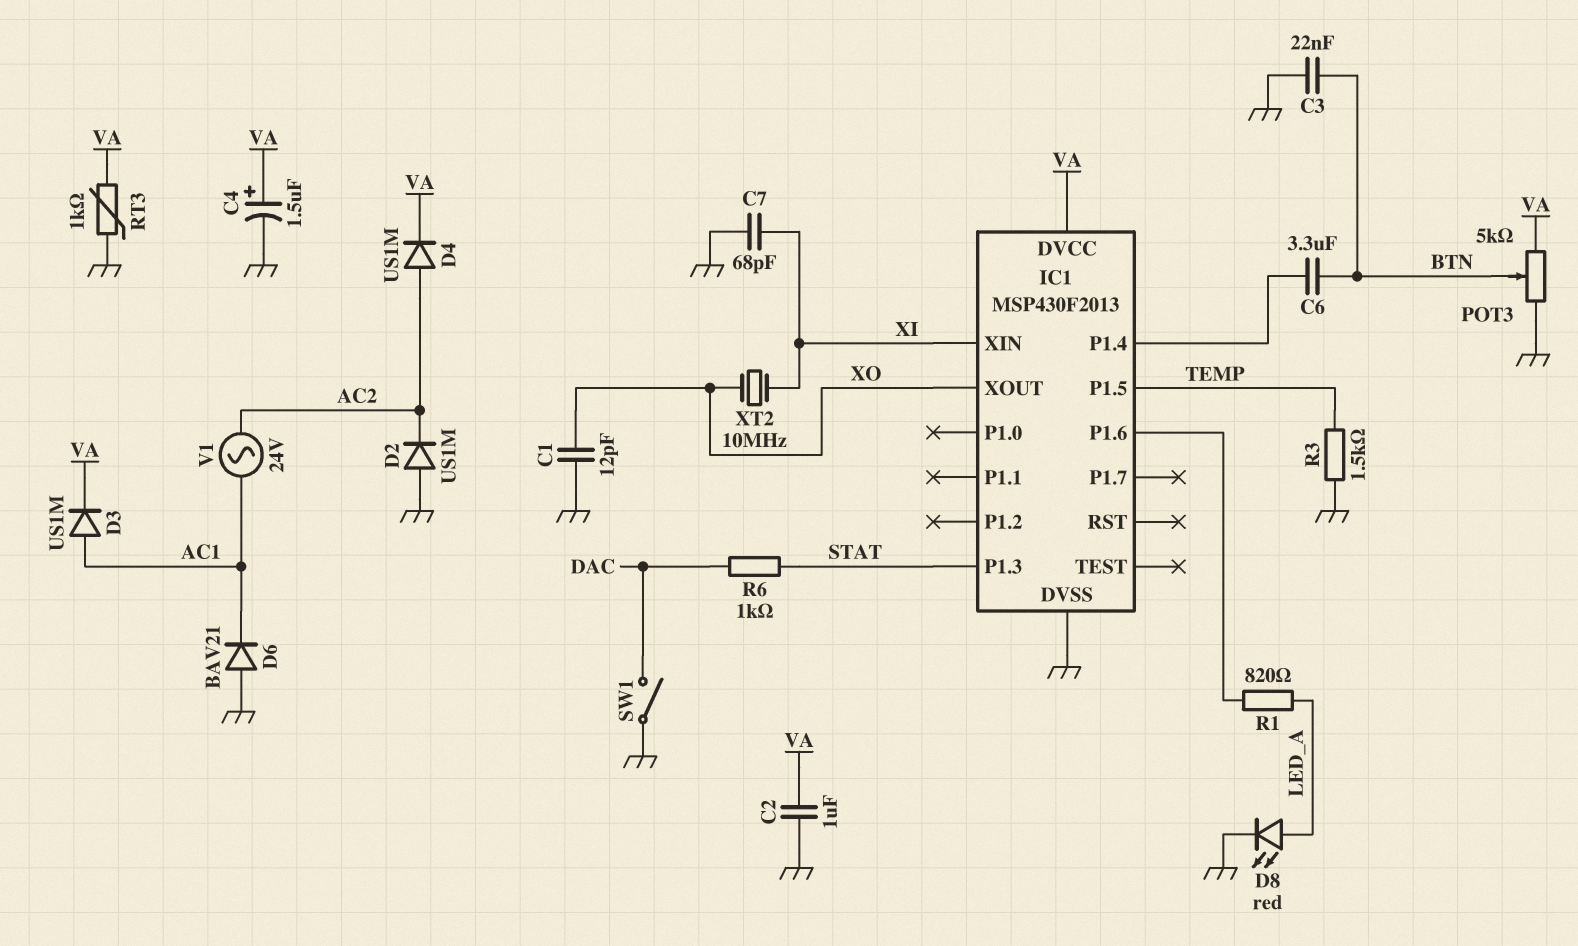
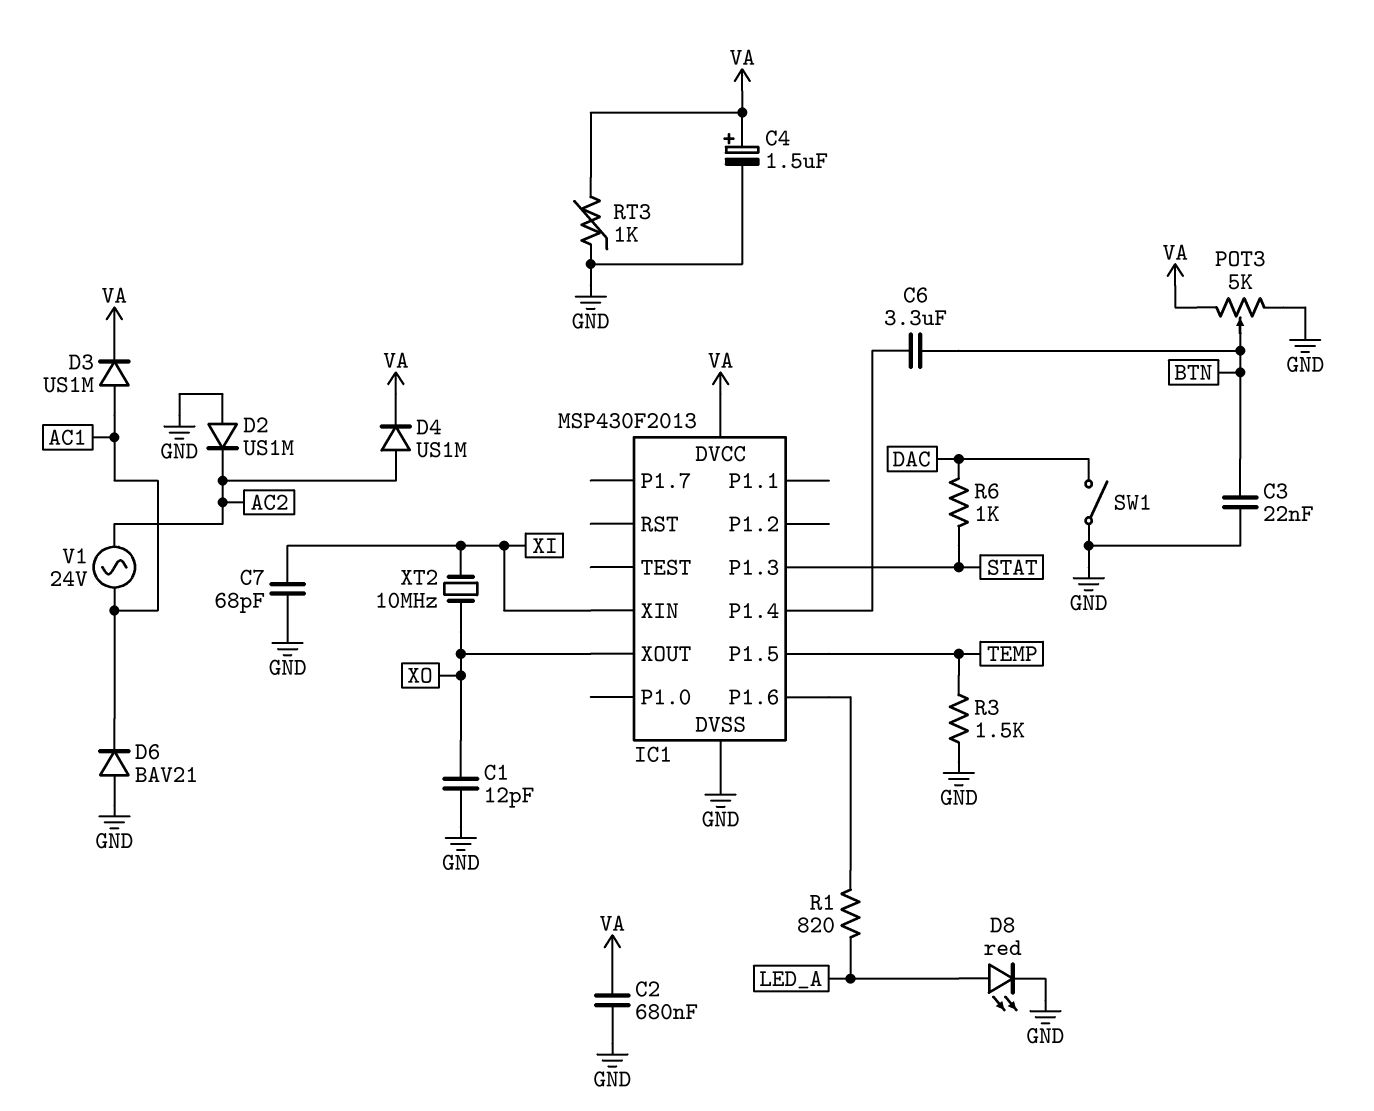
C2: 1uF (GND, VA) -> 680nF (GND, VA)

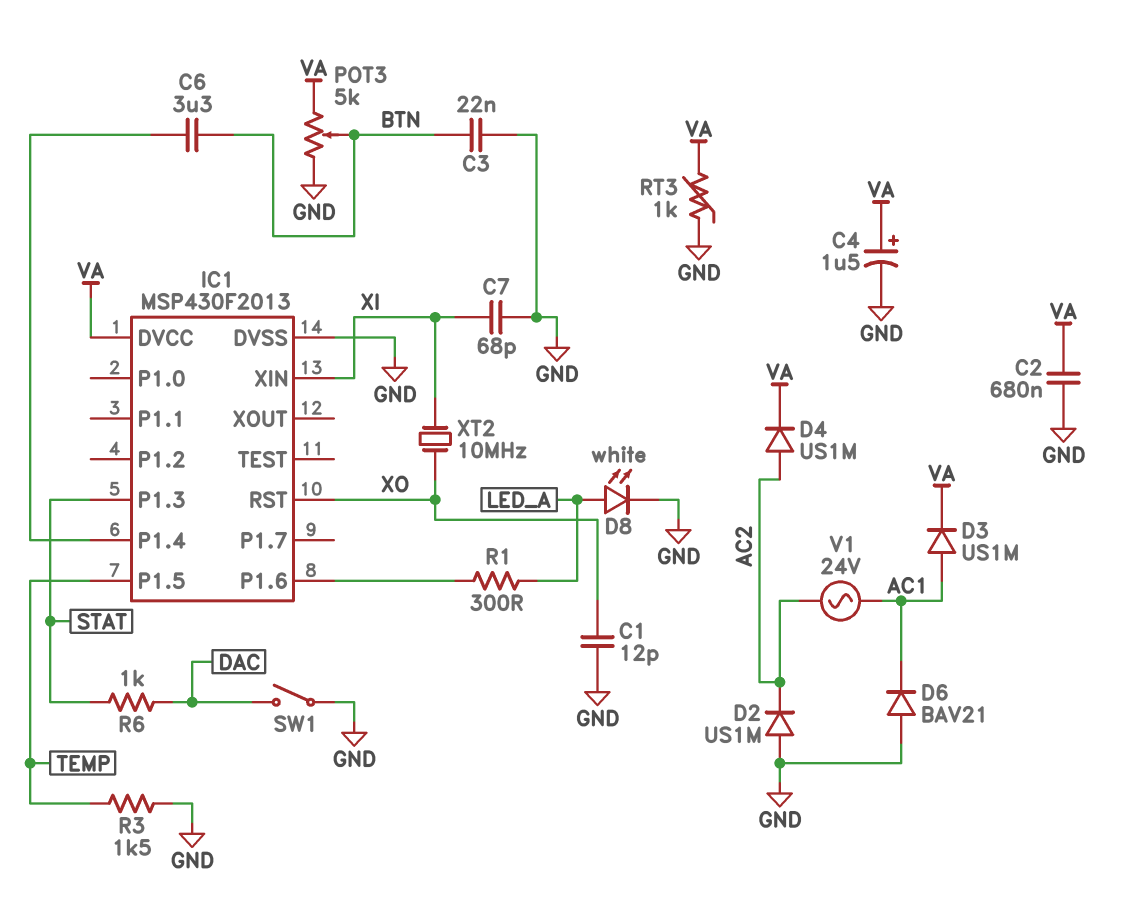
D8: LED red (A LED_A, K GND) -> LED white (A LED_A, K GND)
IC1 pin RST: none -> XO
IC1 pin XOUT: XO -> none
R1: 820 (IC1/P1.6, LED_A) -> 300 (IC1/P1.6, LED_A)

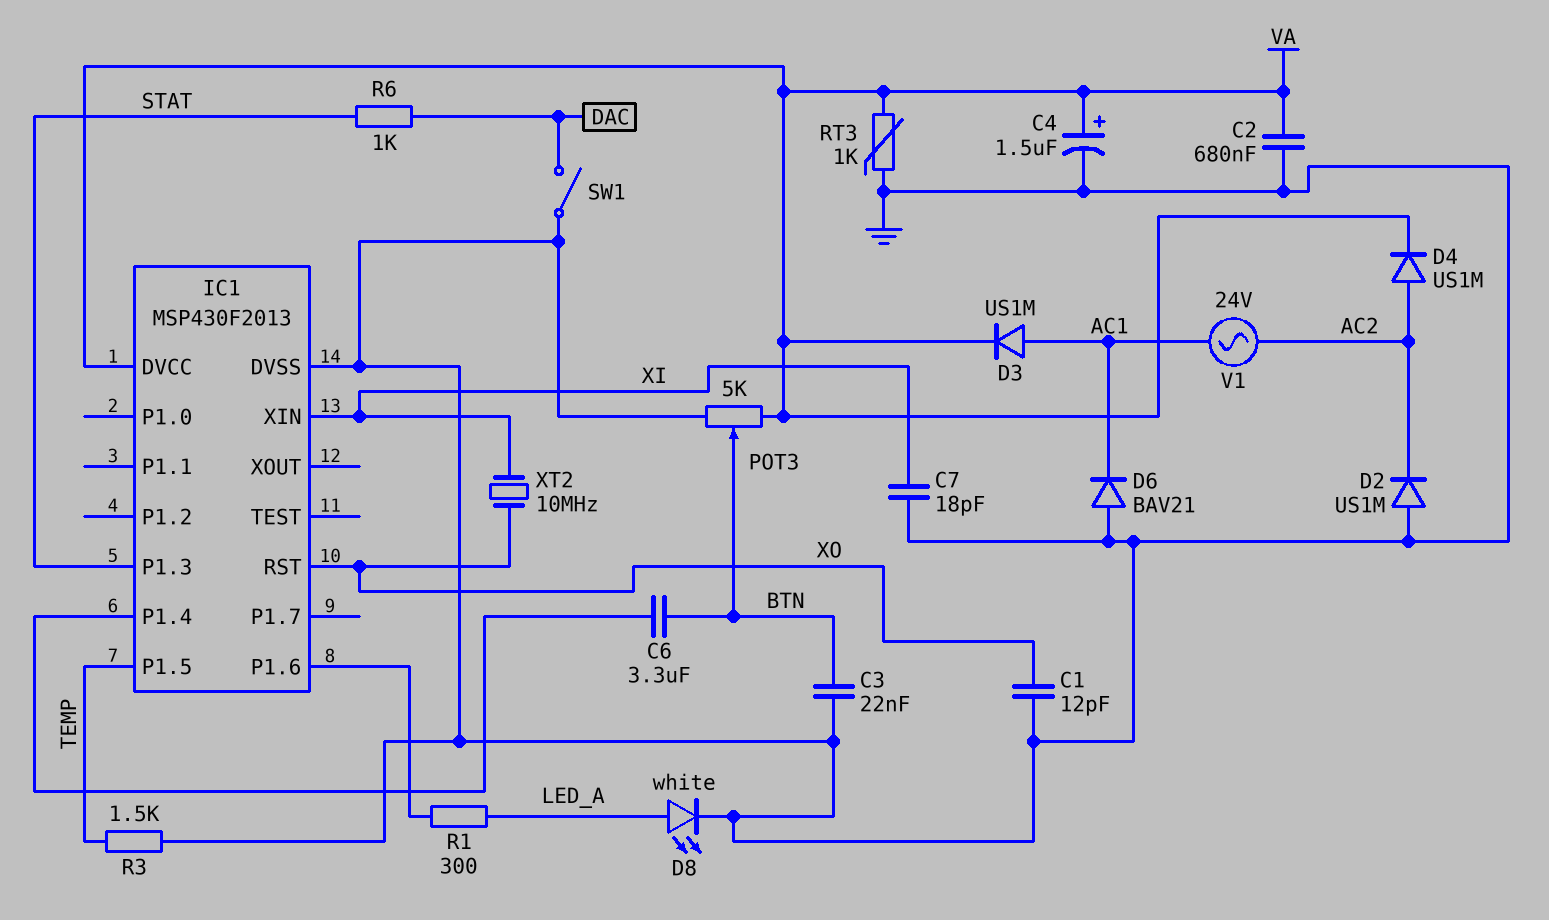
C7: 68pF (GND, XI) -> 18pF (GND, XI)

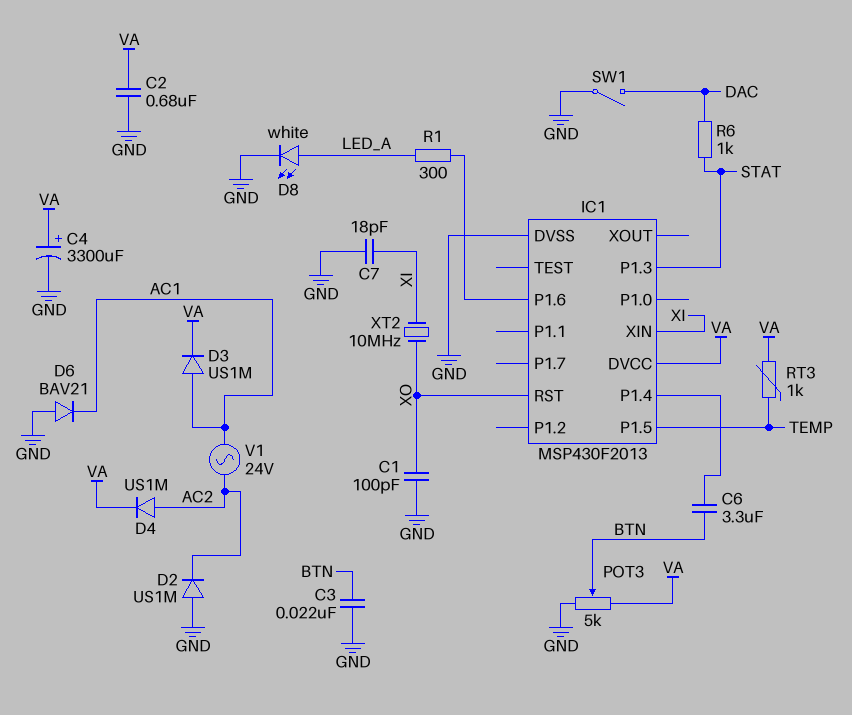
C1: 12pF (GND, XO) -> 100pF (GND, XO)
C4: 1.5uF (plus VA, minus GND) -> 3300uF (plus VA, minus GND)
R3: 1.5k (GND, TEMP) -> none
RT3: 1k (GND, VA) -> 1k (TEMP, VA)

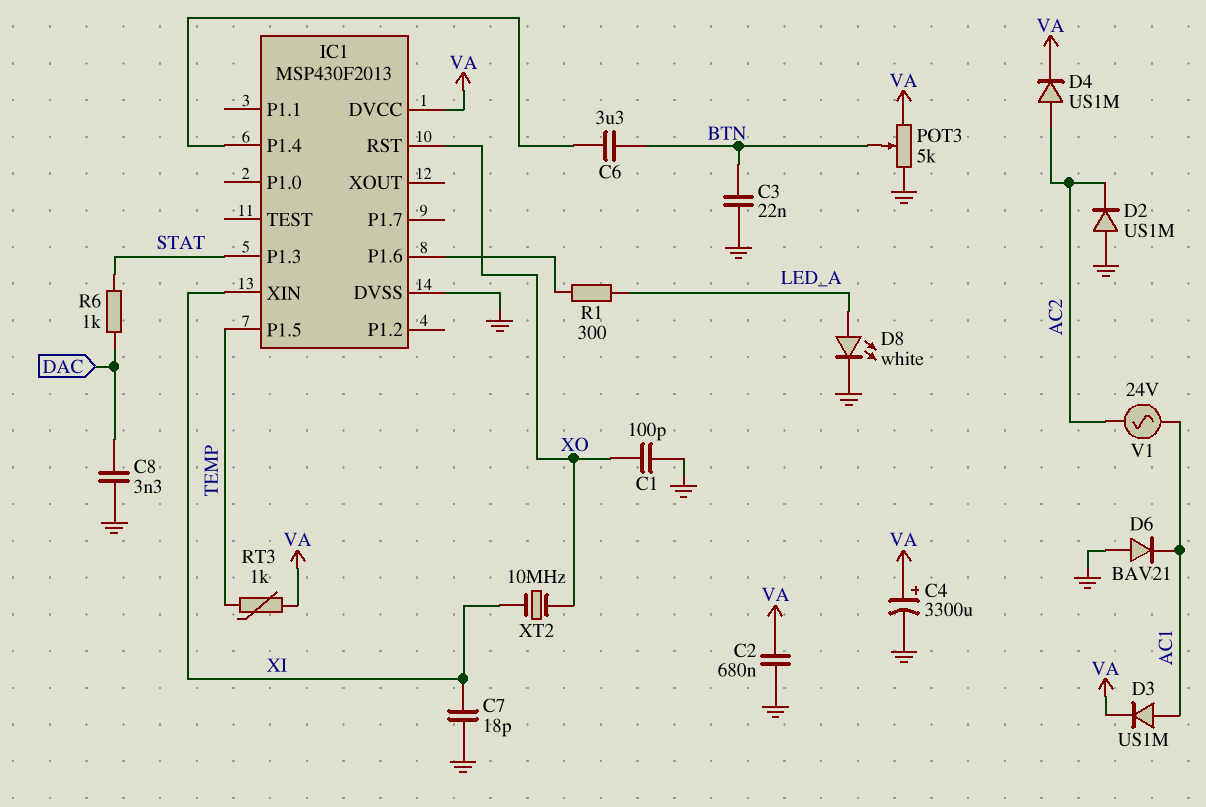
C8: none -> 3.3nF (DAC, GND)
SW1: switch (DAC, GND) -> none

